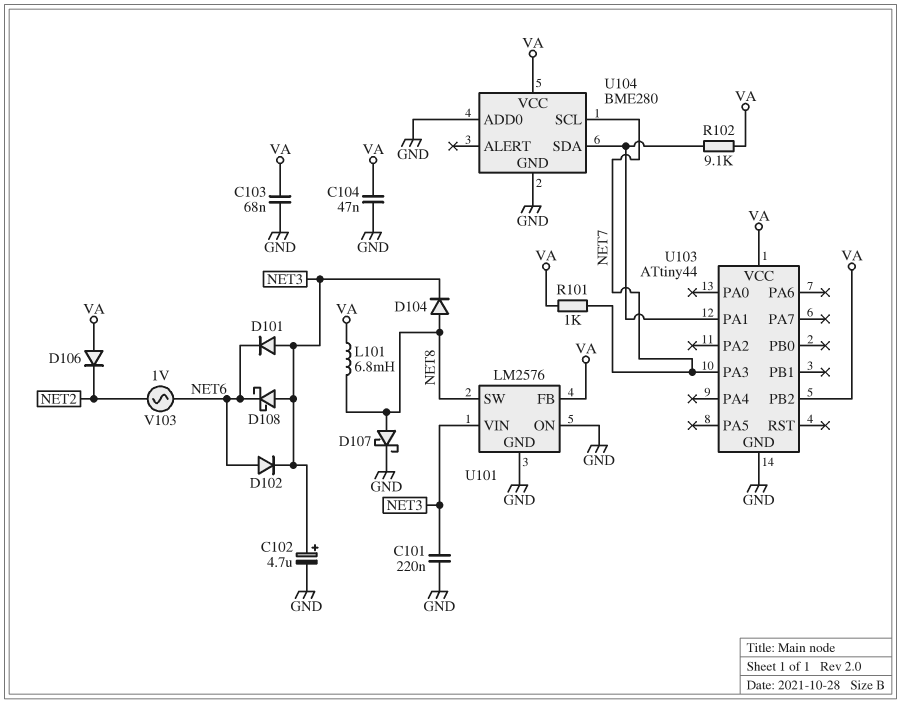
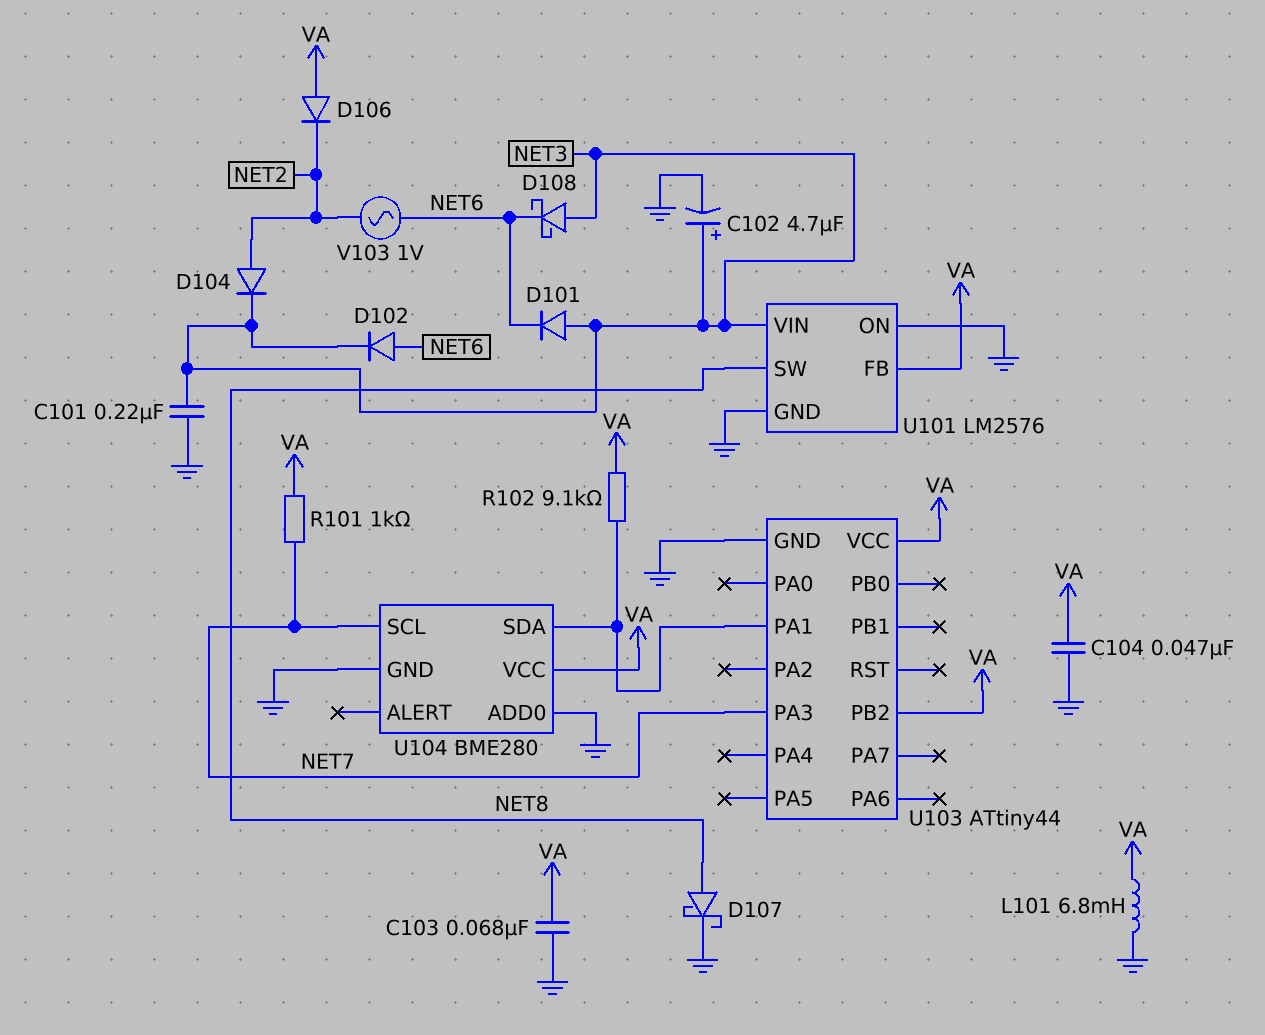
D104: diode (A NET8, K NET3) -> diode (A NET2, K NET3)
L101: 6.8mH (NET8, VA) -> 6.8mH (GND, VA)

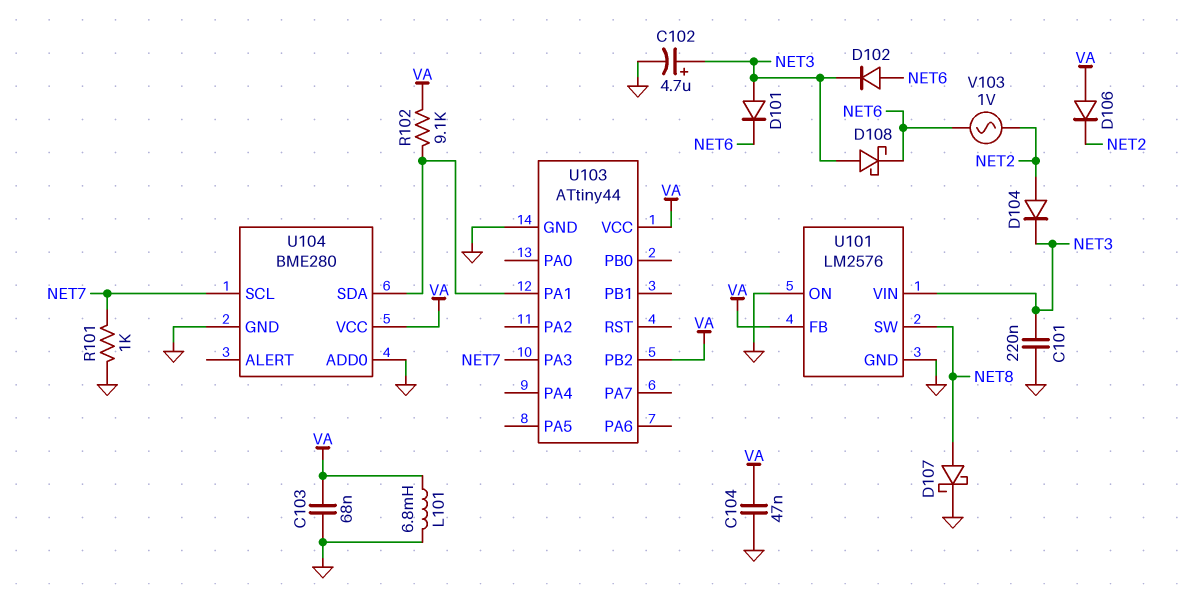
R101: 1k (NET7, VA) -> 1k (GND, NET7)

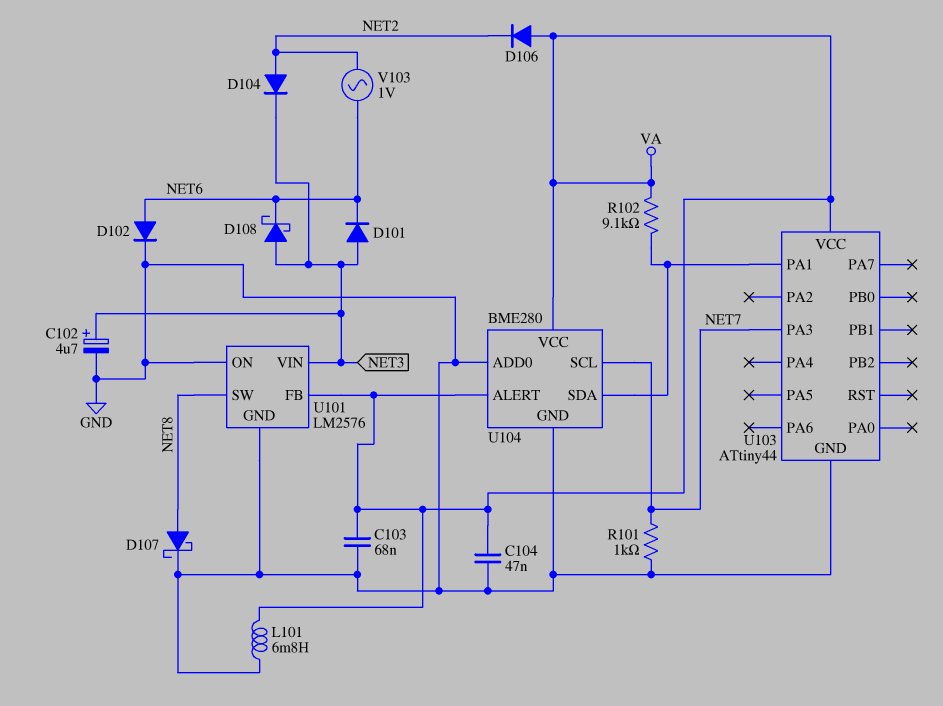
C101: 220nF (GND, NET3) -> none
D102: diode (A NET6, K NET3) -> diode (A NET6, K GND)
U103 pin PB2: VA -> none
U104 pin ALERT: none -> VA

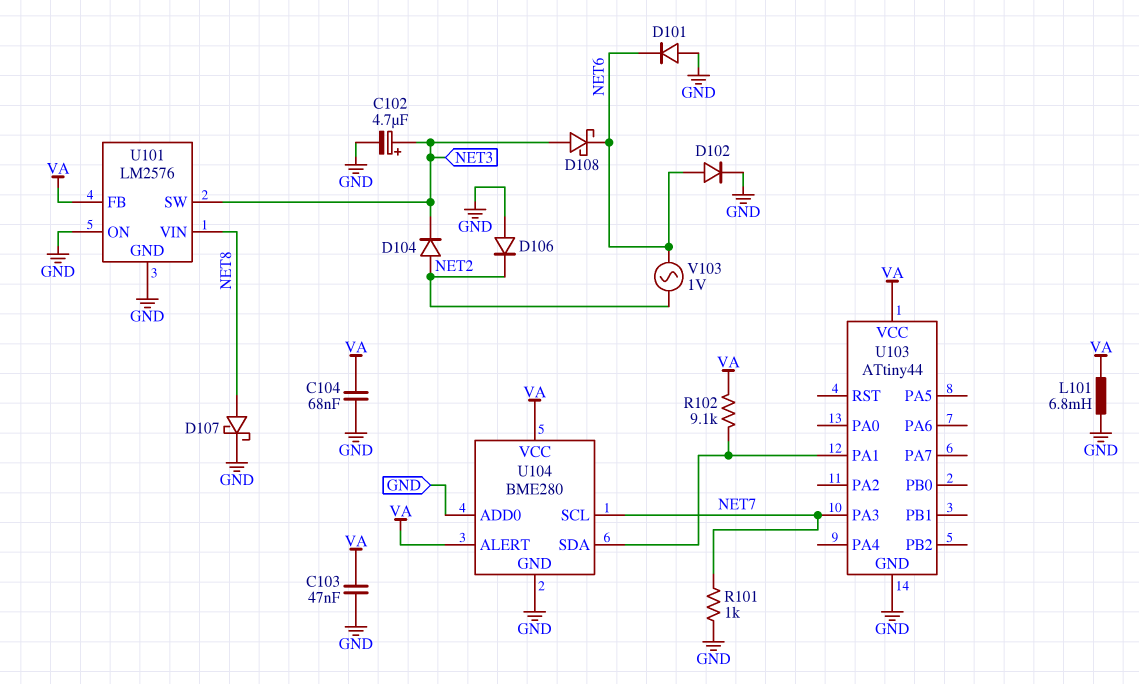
C103: 68nF (GND, VA) -> 47nF (GND, VA)
C104: 47nF (GND, VA) -> 68nF (GND, VA)
D101: diode (A NET3, K NET6) -> diode (A GND, K NET6)
D106: diode (A VA, K NET2) -> diode (A GND, K NET2)
U101 pin SW: NET8 -> NET3
U101 pin VIN: NET3 -> NET8

